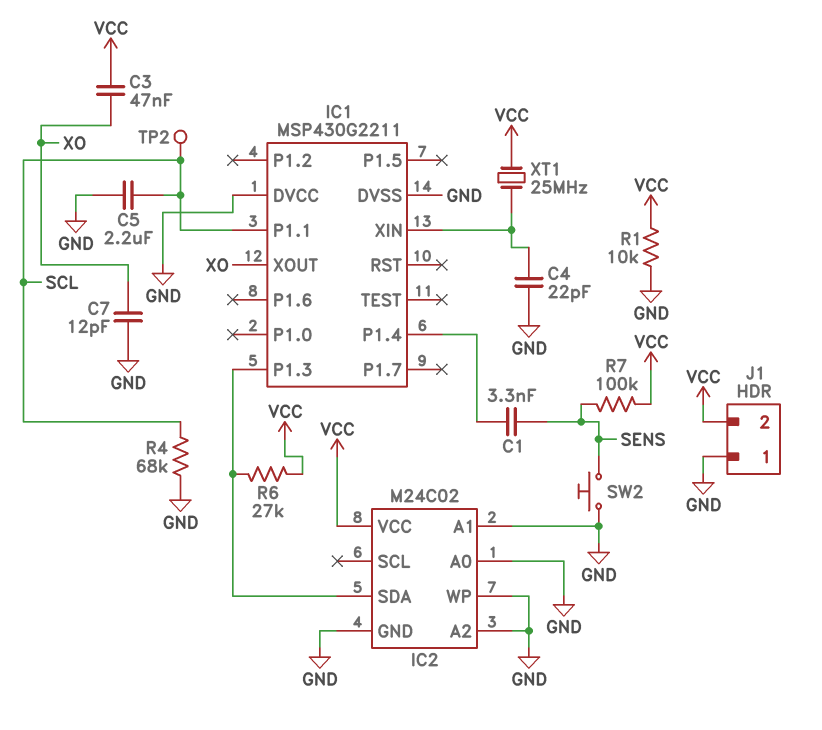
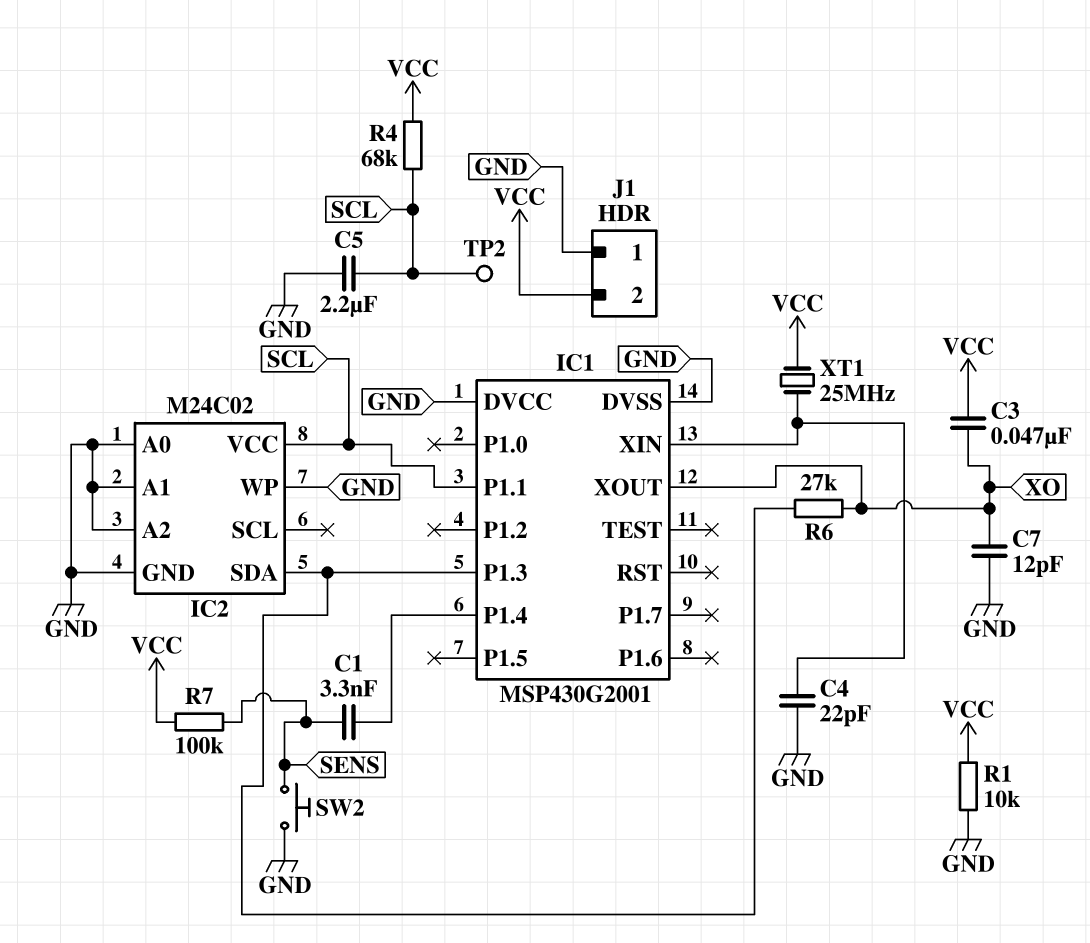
IC1: MSP430G2211 -> MSP430G2001
IC2 pin VCC: VCC -> SCL
R4: 68k (GND, SCL) -> 68k (SCL, VCC)
R6: 27k (IC1/P1.3, VCC) -> 27k (IC1/P1.3, XO)

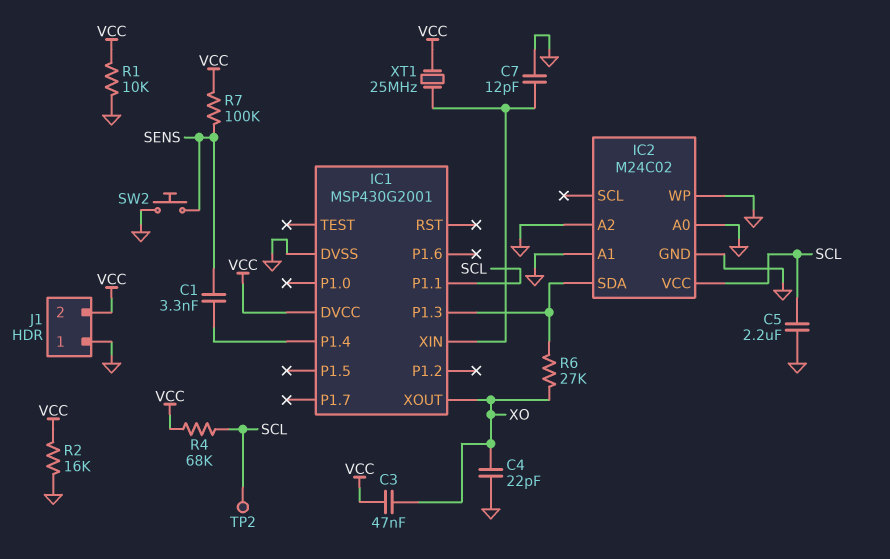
C4: 22pF (GND, IC1/XIN) -> 22pF (GND, XO)
C7: 12pF (GND, XO) -> 12pF (GND, IC1/XIN)
IC1 pin DVCC: GND -> VCC
R2: none -> 16k (GND, VCC)

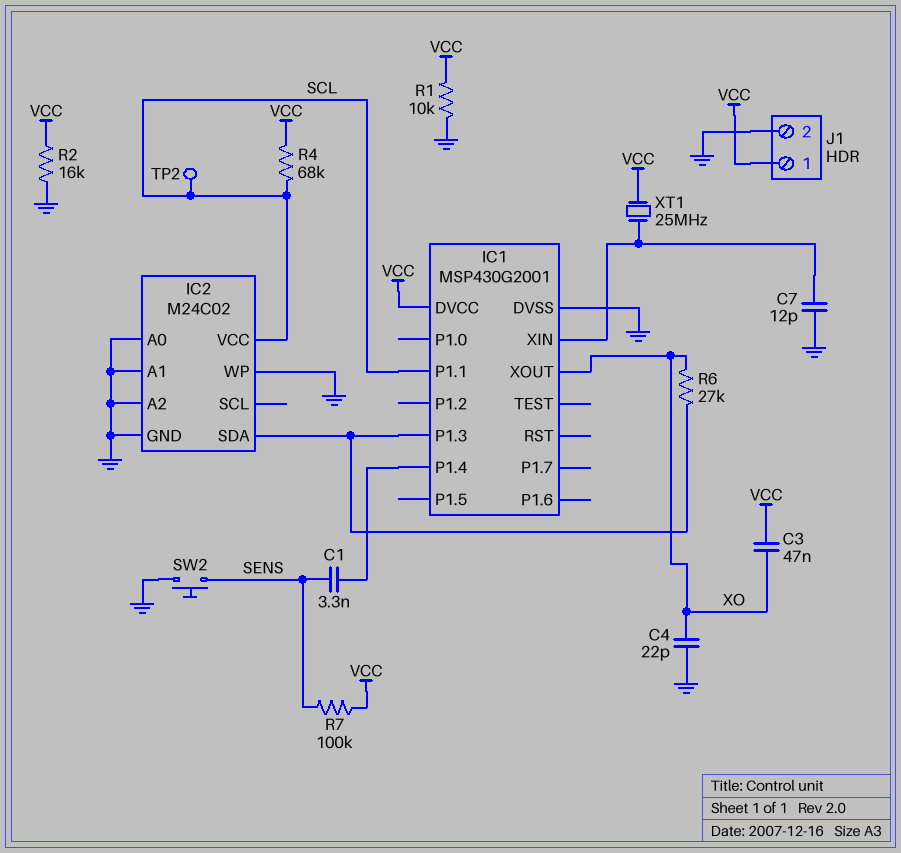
C5: 2.2uF (GND, SCL) -> none
J1 pin 1: GND -> VCC
J1 pin 2: VCC -> GND

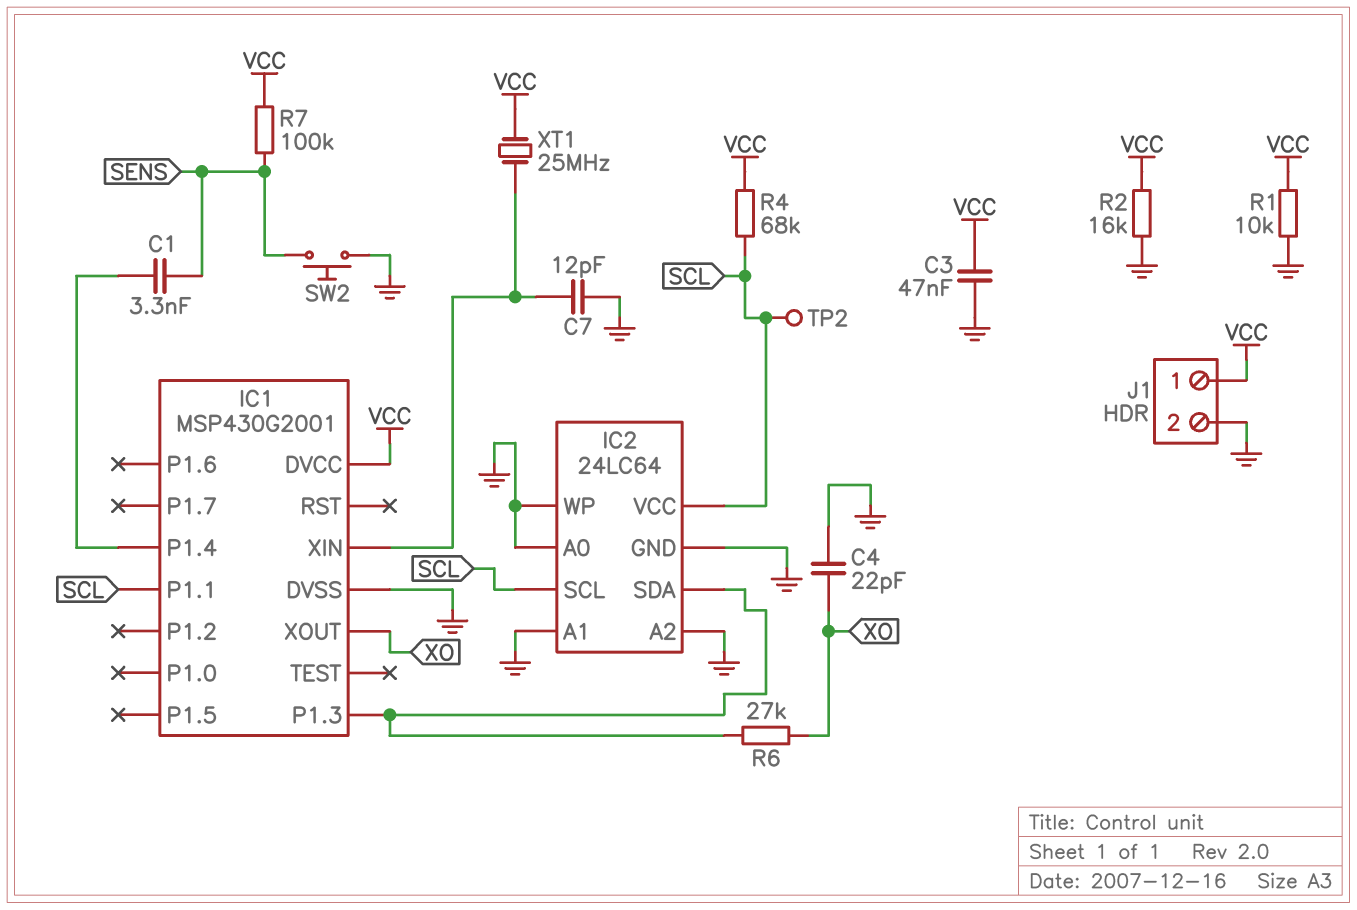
C3: 47nF (VCC, XO) -> 47nF (GND, VCC)
IC2: M24C02 -> 24LC64
IC2 pin SCL: none -> SCL

